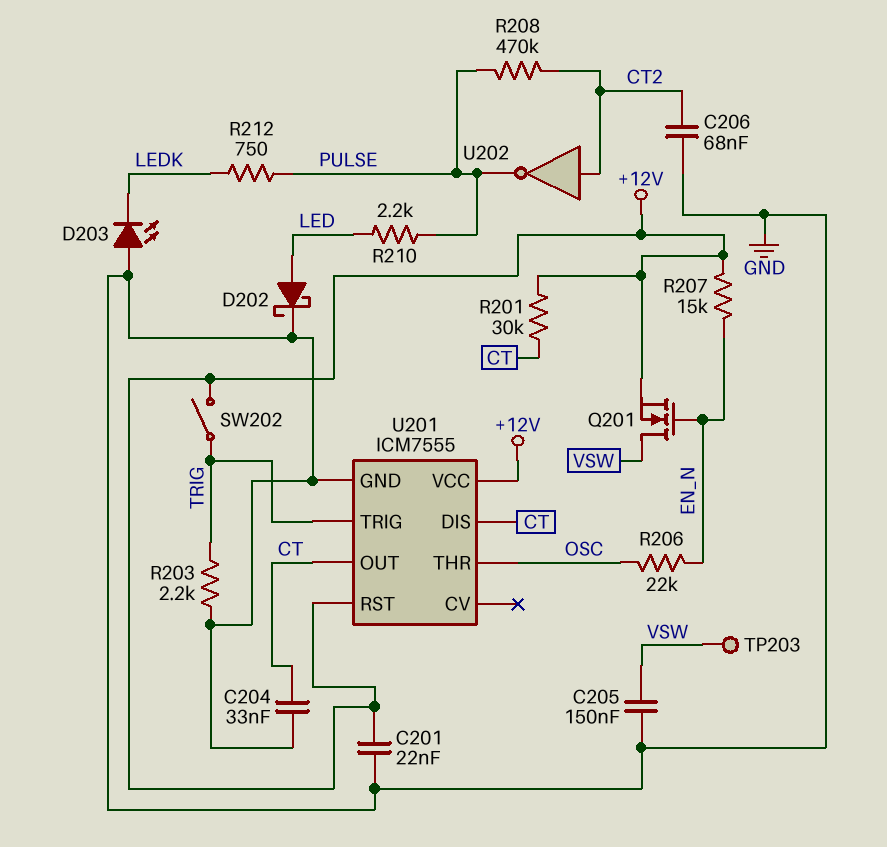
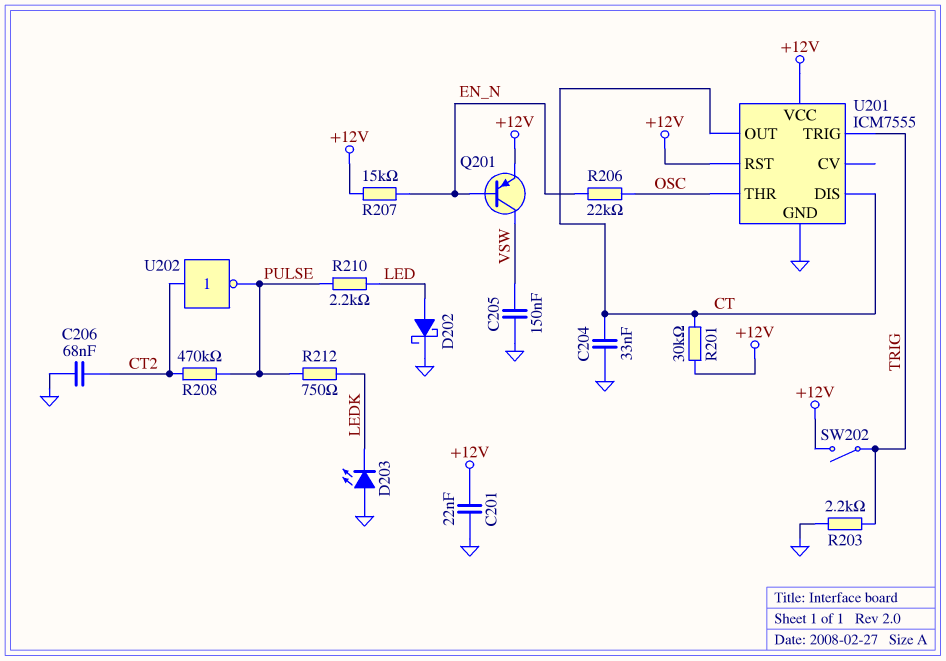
Q201: NMOS (G EN_N, D VSW, S +12V) -> PNP (B EN_N, C VSW, E +12V)
TP203: test point (VSW) -> none

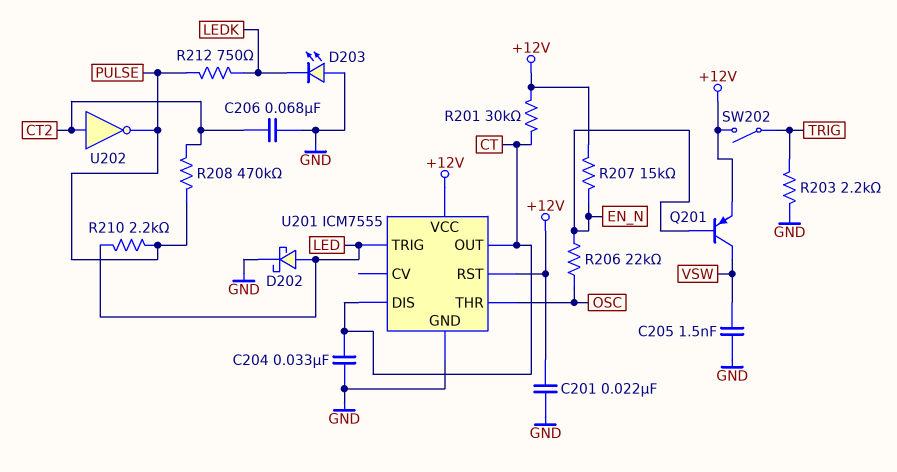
C205: 150nF (GND, VSW) -> 1.5nF (GND, VSW)
U201 pin TRIG: TRIG -> LED

